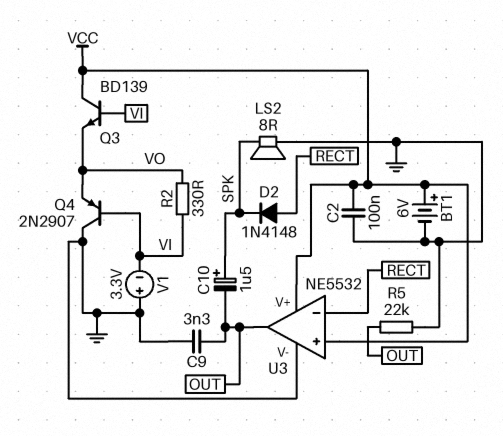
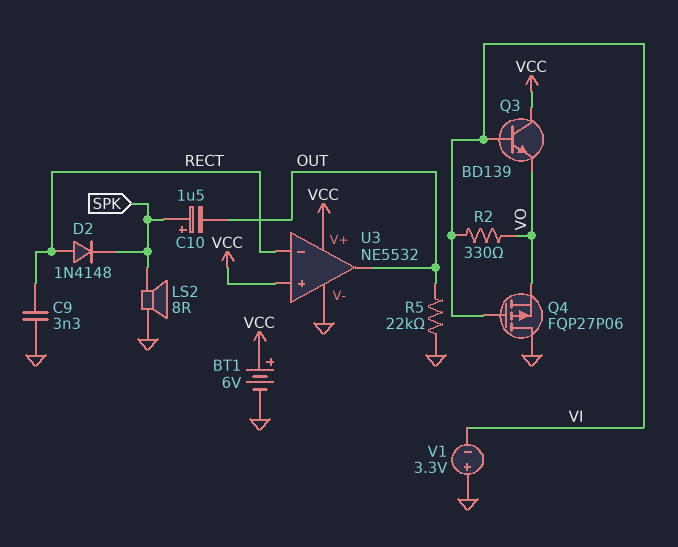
C2: 100nF (GND, VCC) -> none
C9: 3.3nF (GND, OUT) -> 3.3nF (GND, RECT)
Q4: PNP 2N2907 (B VI, C GND, E VO) -> PMOS FQP27P06 (G VI, D GND, S VO)

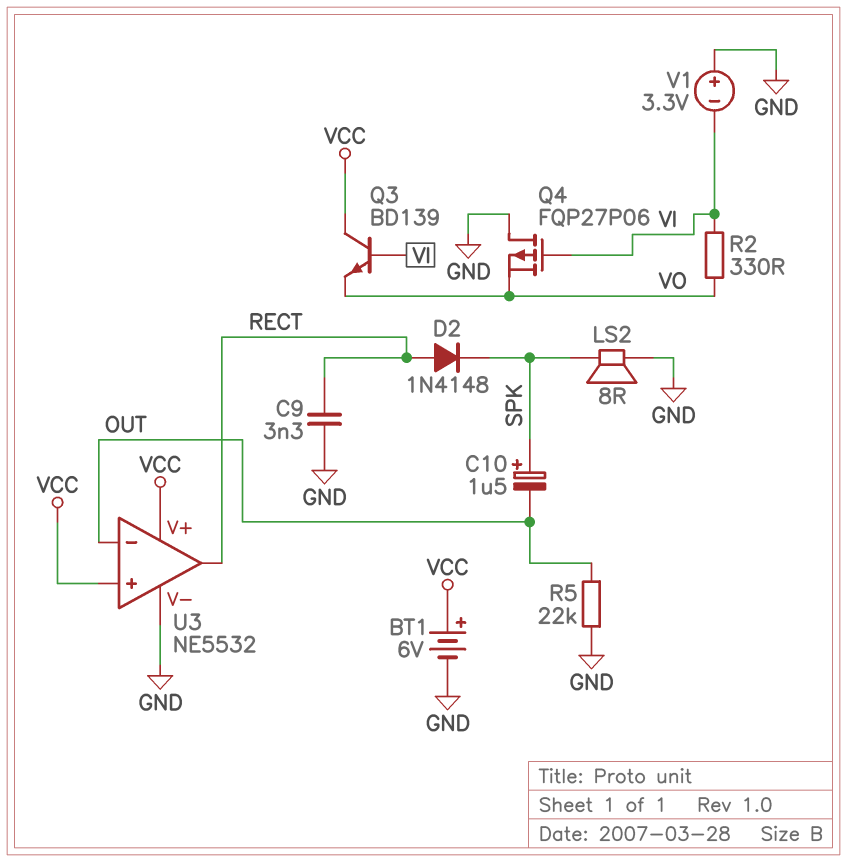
U3 pin in-: RECT -> OUT
U3 pin out: OUT -> RECT

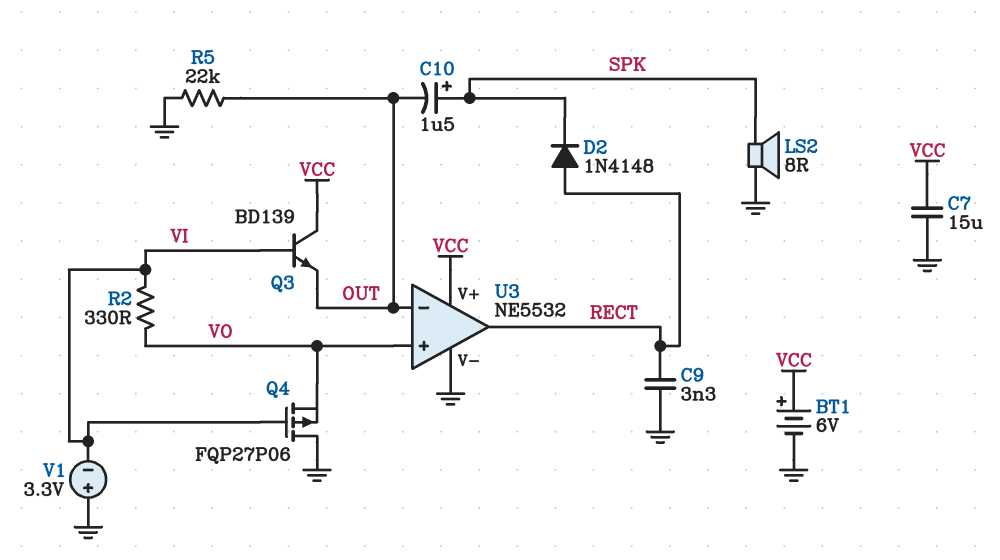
C7: none -> 15uF (GND, VCC)
Q3: NPN BD139 (B VI, C VCC, E VO) -> NPN BD139 (B VI, C VCC, E OUT)
U3 pin in+: VCC -> VO

